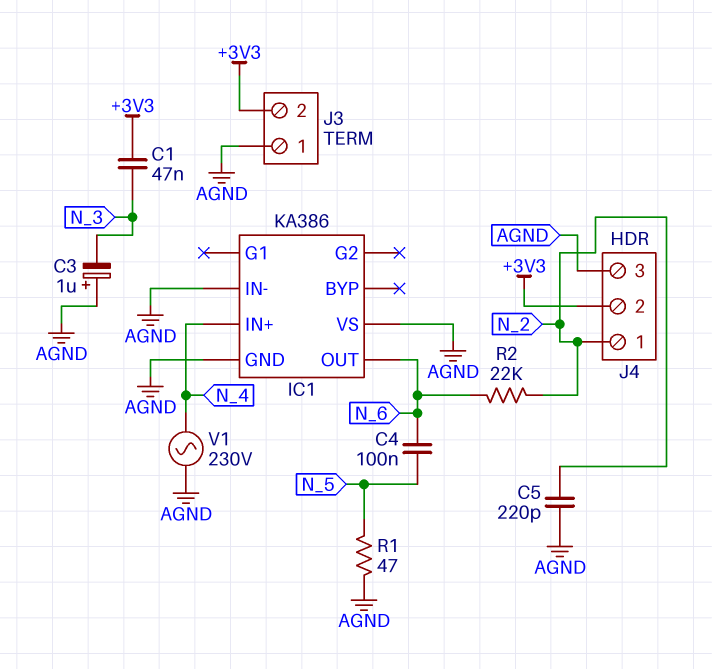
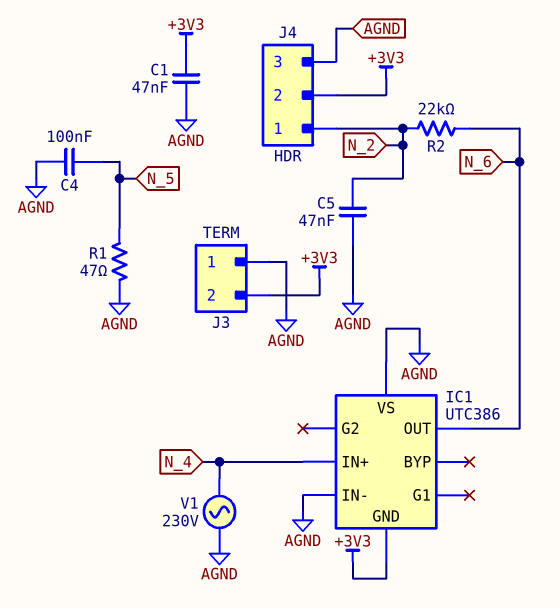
C1: 47nF (+3V3, N_3) -> 47nF (+3V3, AGND)
C3: 1uF (plus AGND, minus N_3) -> none
C4: 100nF (N_5, N_6) -> 100nF (AGND, N_5)
C5: 220pF (AGND, N_2) -> 47nF (AGND, N_2)
IC1: KA386 -> UTC386
IC1 pin GND: AGND -> +3V3

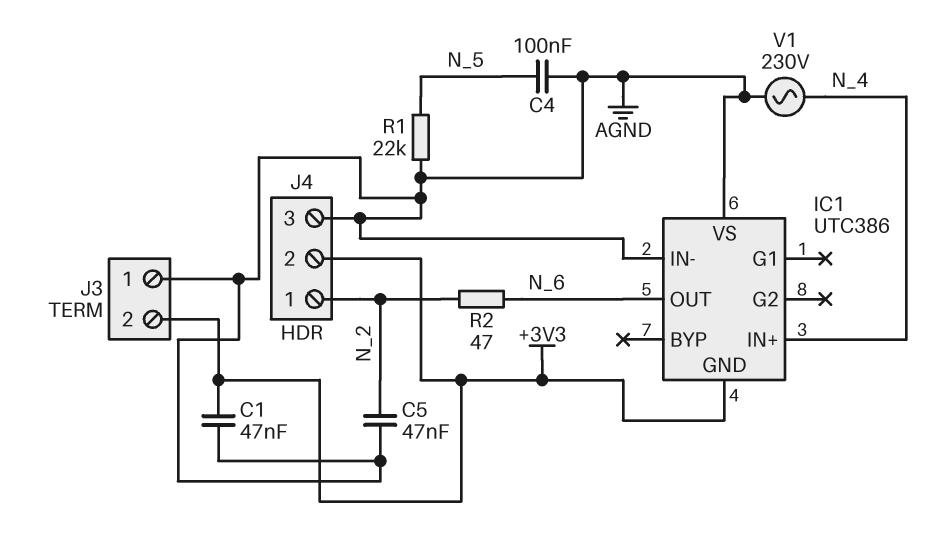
R1: 47 (AGND, N_5) -> 22k (AGND, N_5)
R2: 22k (N_2, N_6) -> 47 (N_2, N_6)

